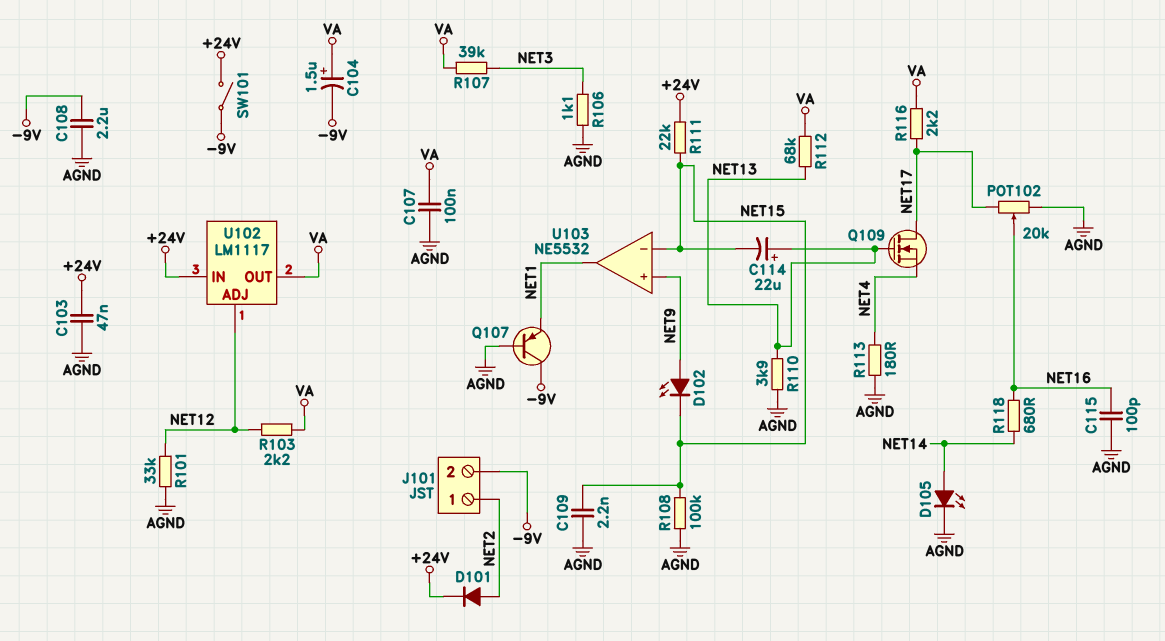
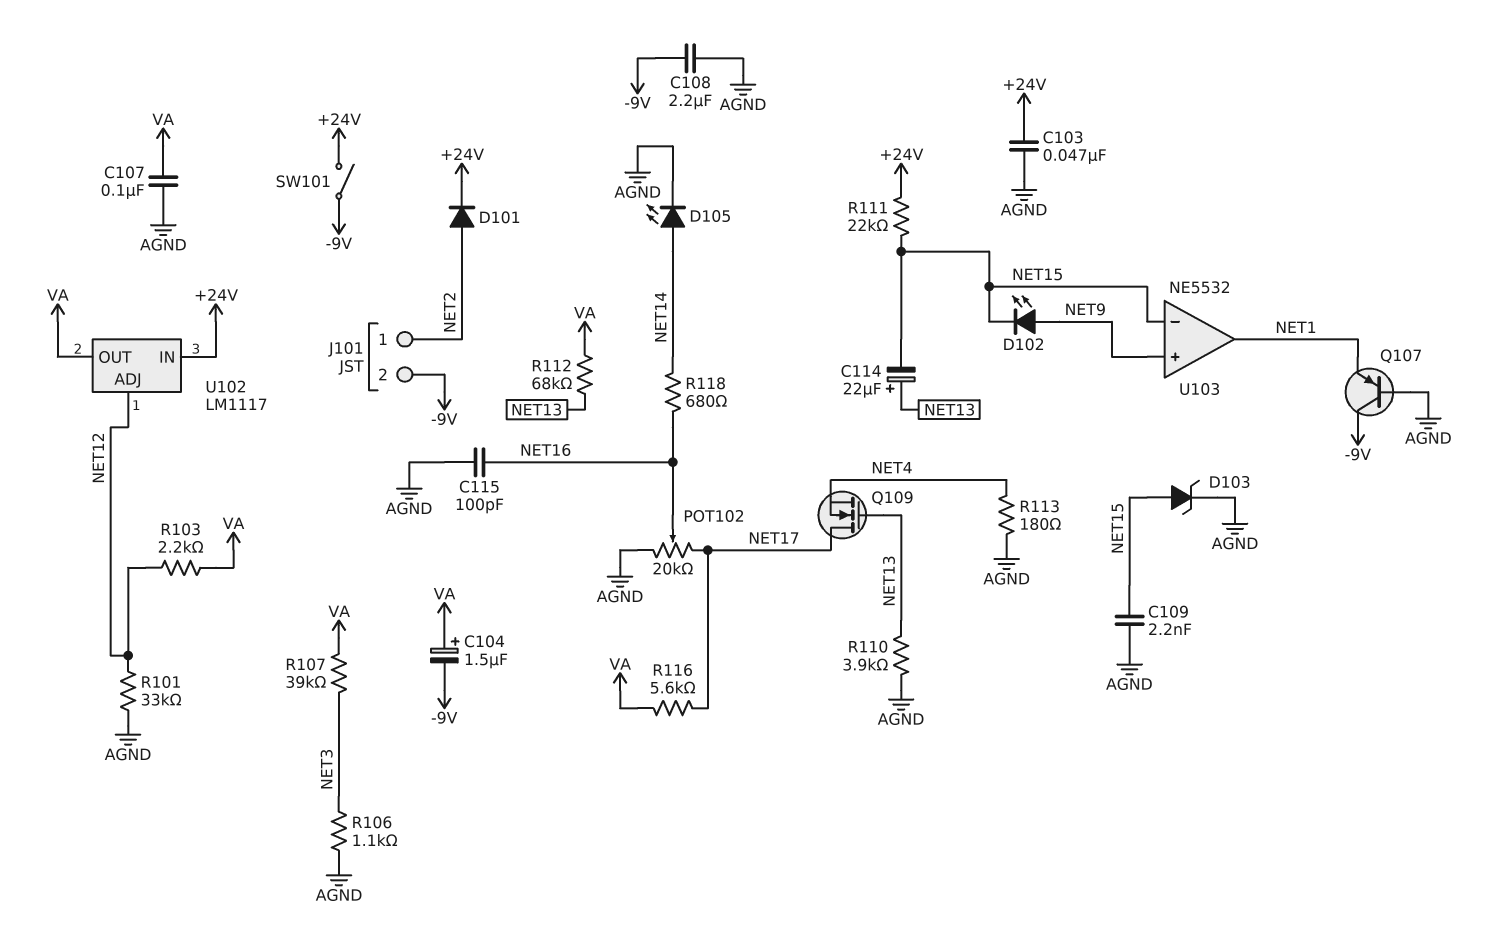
D103: none -> zener (A NET15, K AGND)
R108: 100k (AGND, NET15) -> none
R116: 2.2k (NET17, VA) -> 5.6k (NET17, VA)

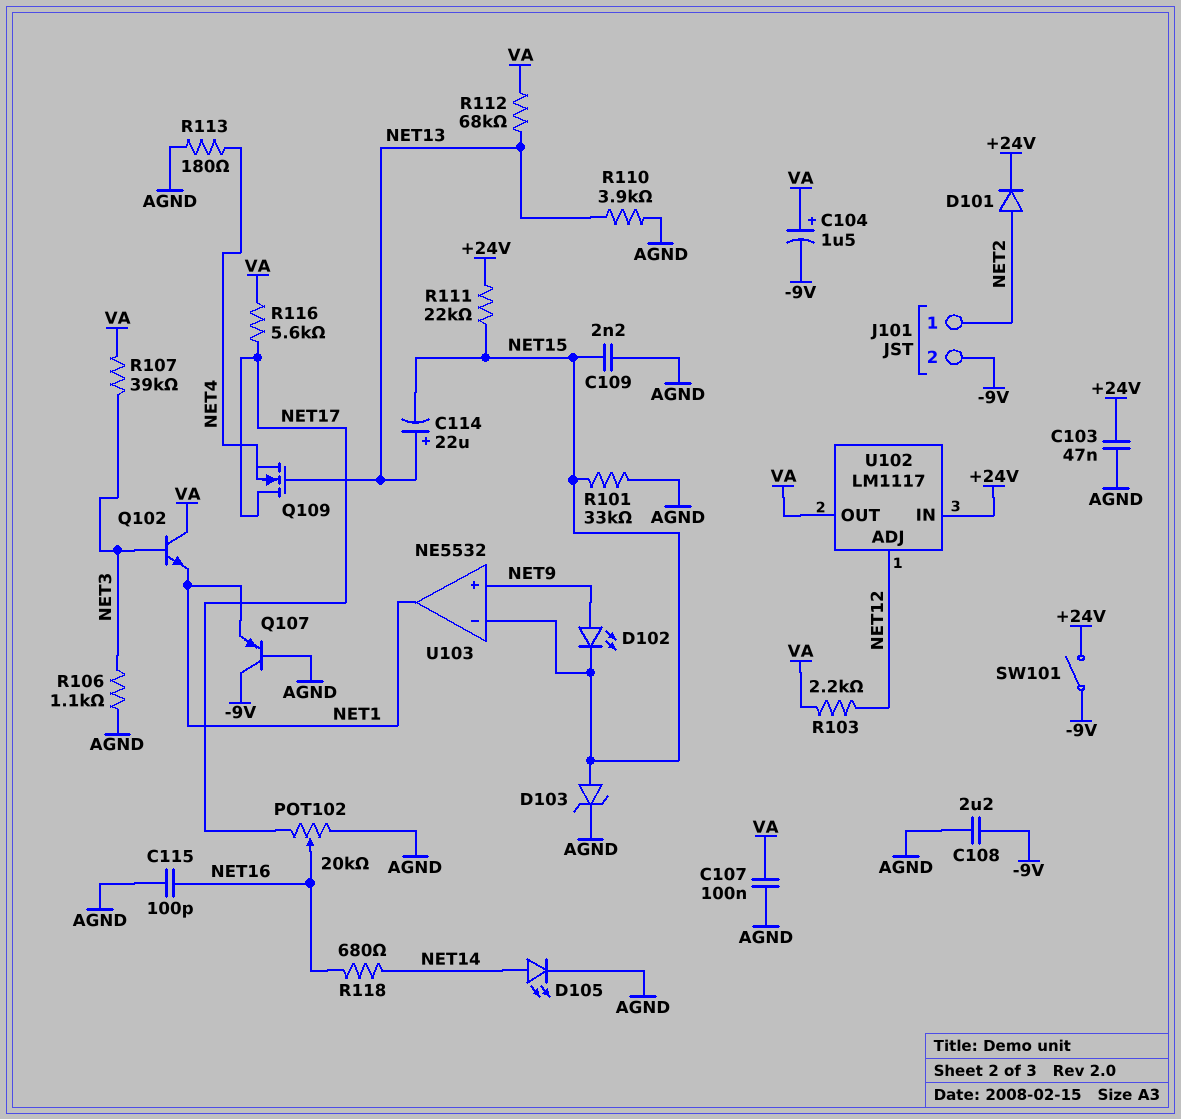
Q102: none -> NPN (B NET3, C VA, E NET1)
R101: 33k (AGND, NET12) -> 33k (AGND, NET15)

